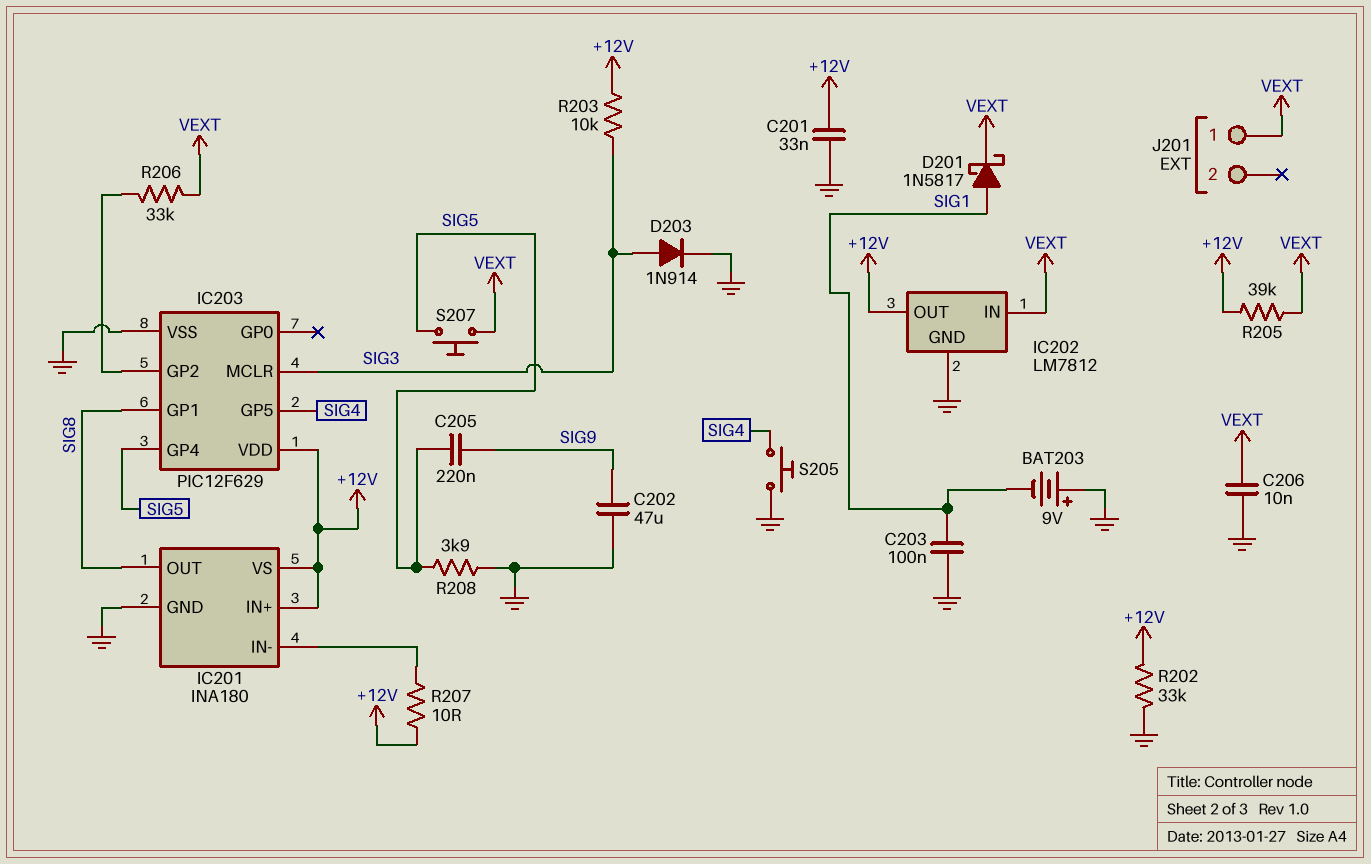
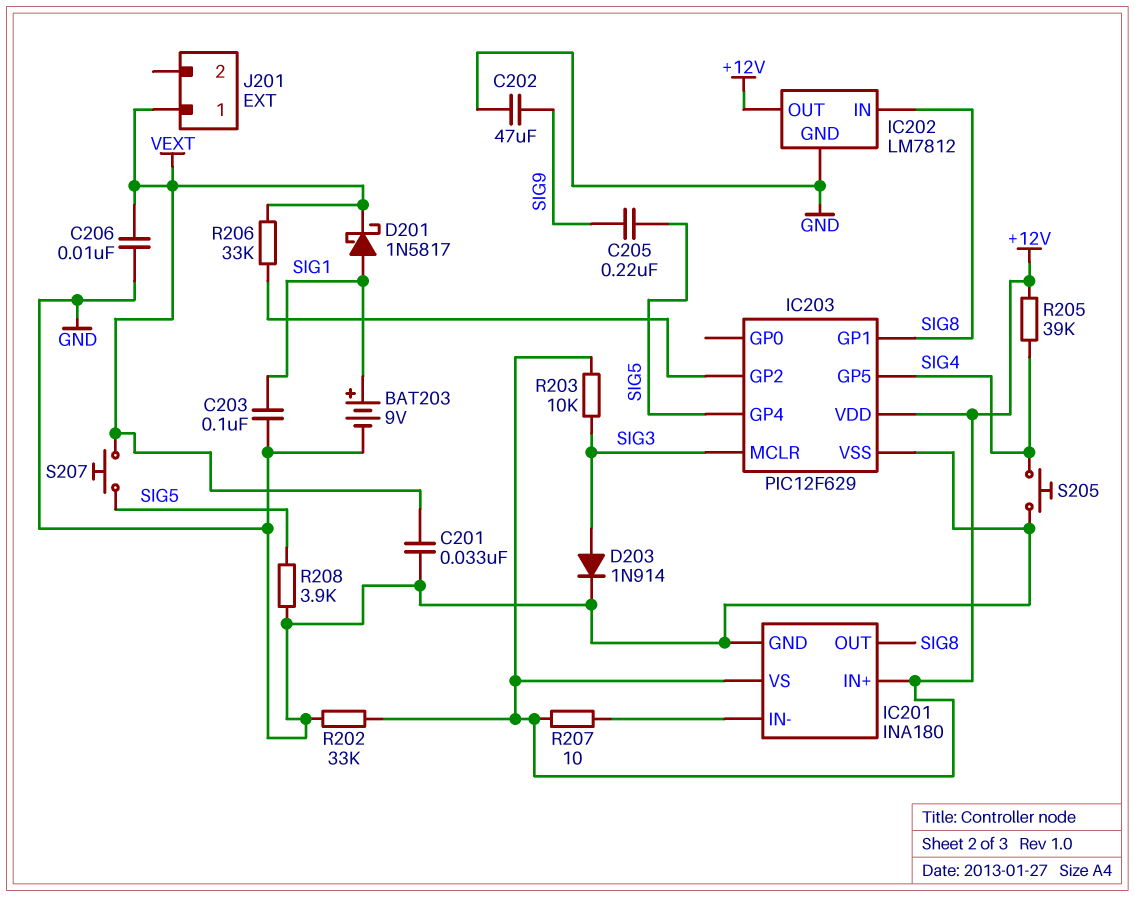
BAT203: 9V (plus GND, minus SIG1) -> 9V (plus SIG1, minus GND)
C201: 33nF (+12V, GND) -> 33nF (GND, VEXT)
IC202 pin IN: VEXT -> SIG8
R205: 39k (+12V, VEXT) -> 39k (+12V, SIG4)

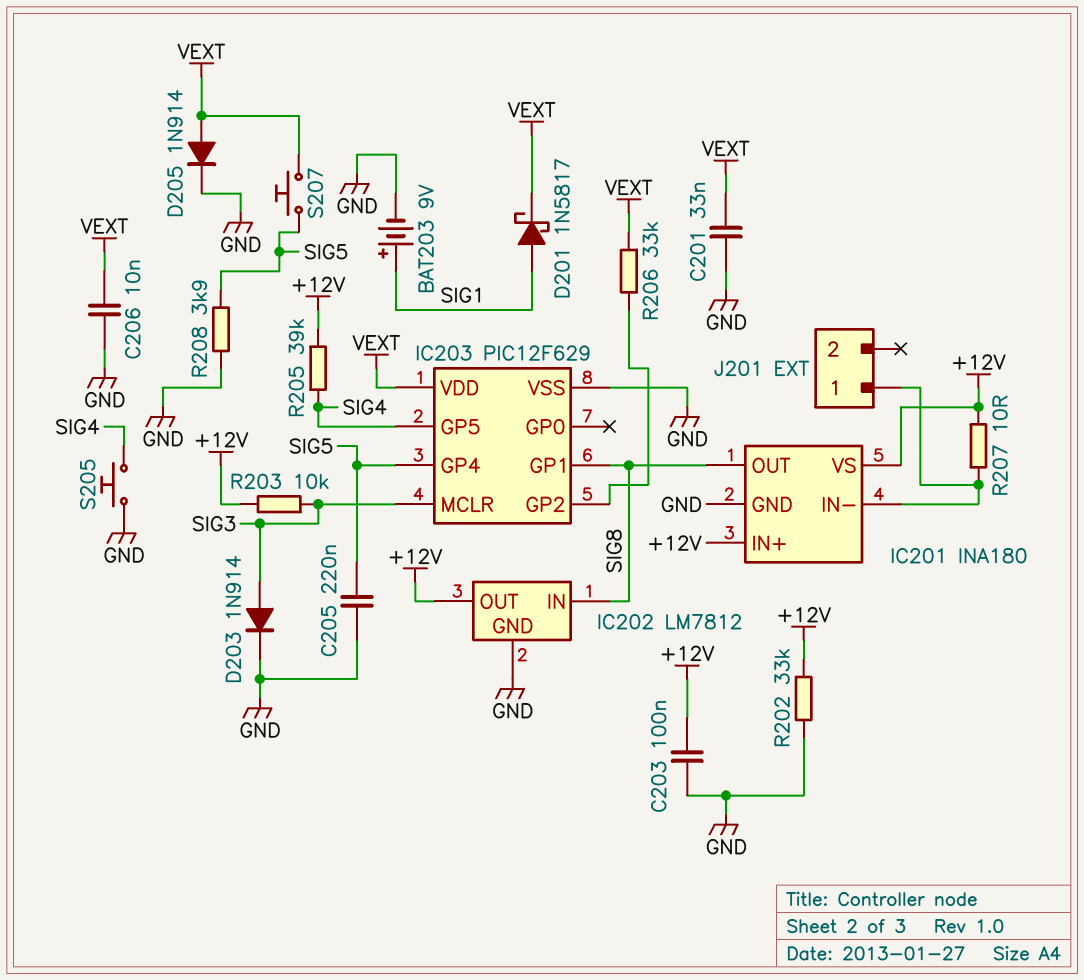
C202: 47uF (GND, SIG9) -> none
C203: 100nF (GND, SIG1) -> 100nF (+12V, GND)
C205: 220nF (SIG5, SIG9) -> 220nF (GND, SIG5)
D205: none -> diode 1N914 (A VEXT, K GND)
IC203 pin VDD: +12V -> VEXT
J201 pin 1: VEXT -> IC201/IN-

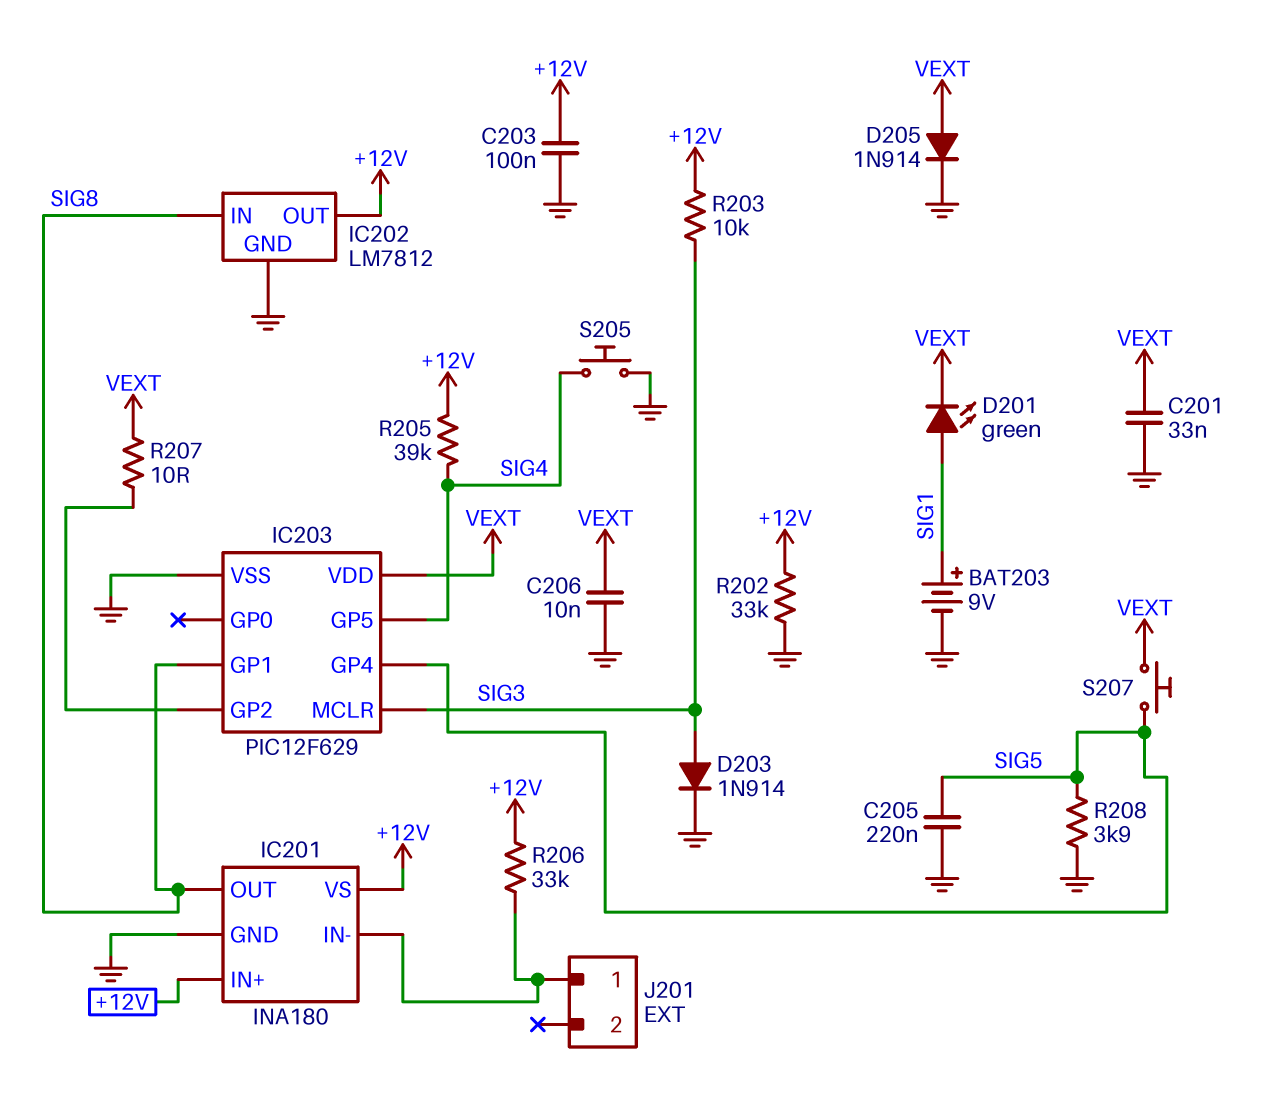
D201: schottky 1N5817 (A SIG1, K VEXT) -> LED green (A SIG1, K VEXT)
R206: 33k (IC203/GP2, VEXT) -> 33k (+12V, IC201/IN-)
R207: 10 (+12V, IC201/IN-) -> 10 (IC203/GP2, VEXT)

